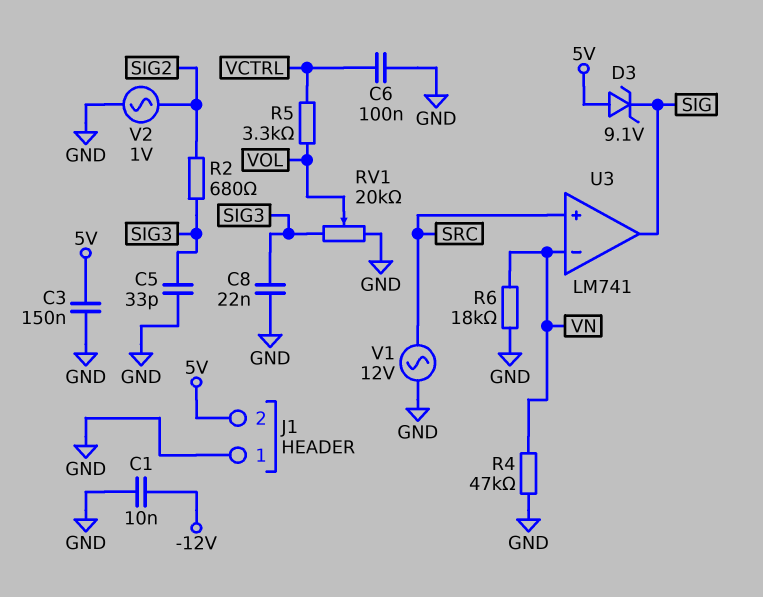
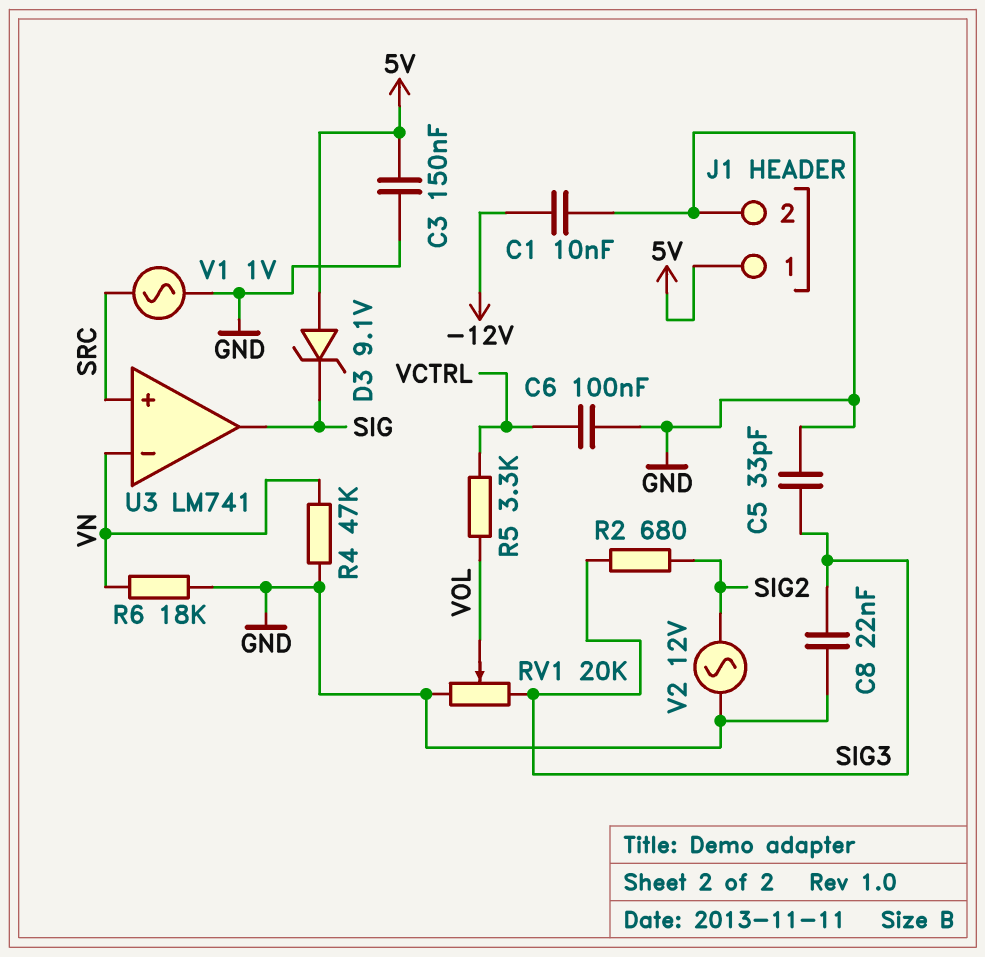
J1 pin 1: GND -> 5V
J1 pin 2: 5V -> GND
V1: AC 12V (GND, SRC) -> AC 1V (GND, SRC)
V2: AC 1V (GND, SIG2) -> AC 12V (GND, SIG2)

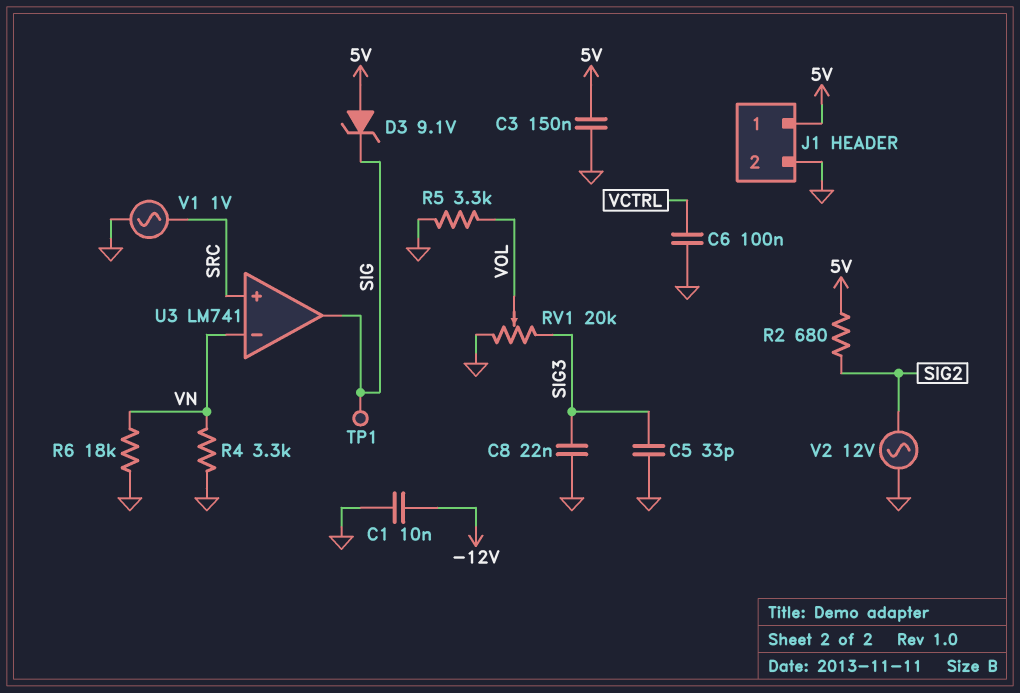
R2: 680 (SIG2, SIG3) -> 680 (5V, SIG2)
R4: 47k (GND, VN) -> 3.3k (GND, VN)
R5: 3.3k (VCTRL, VOL) -> 3.3k (GND, VOL)
TP1: none -> test point (SIG)

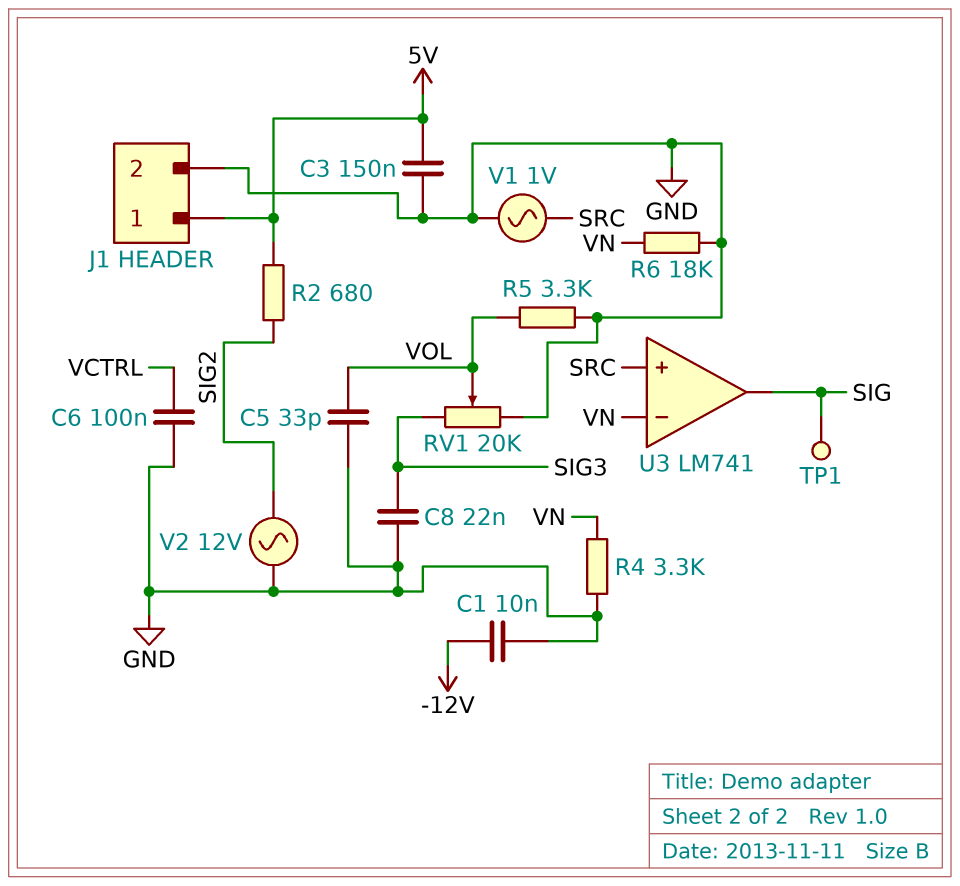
C5: 33pF (GND, SIG3) -> 33pF (GND, VOL)
D3: zener 9.1V (A 5V, K SIG) -> none

